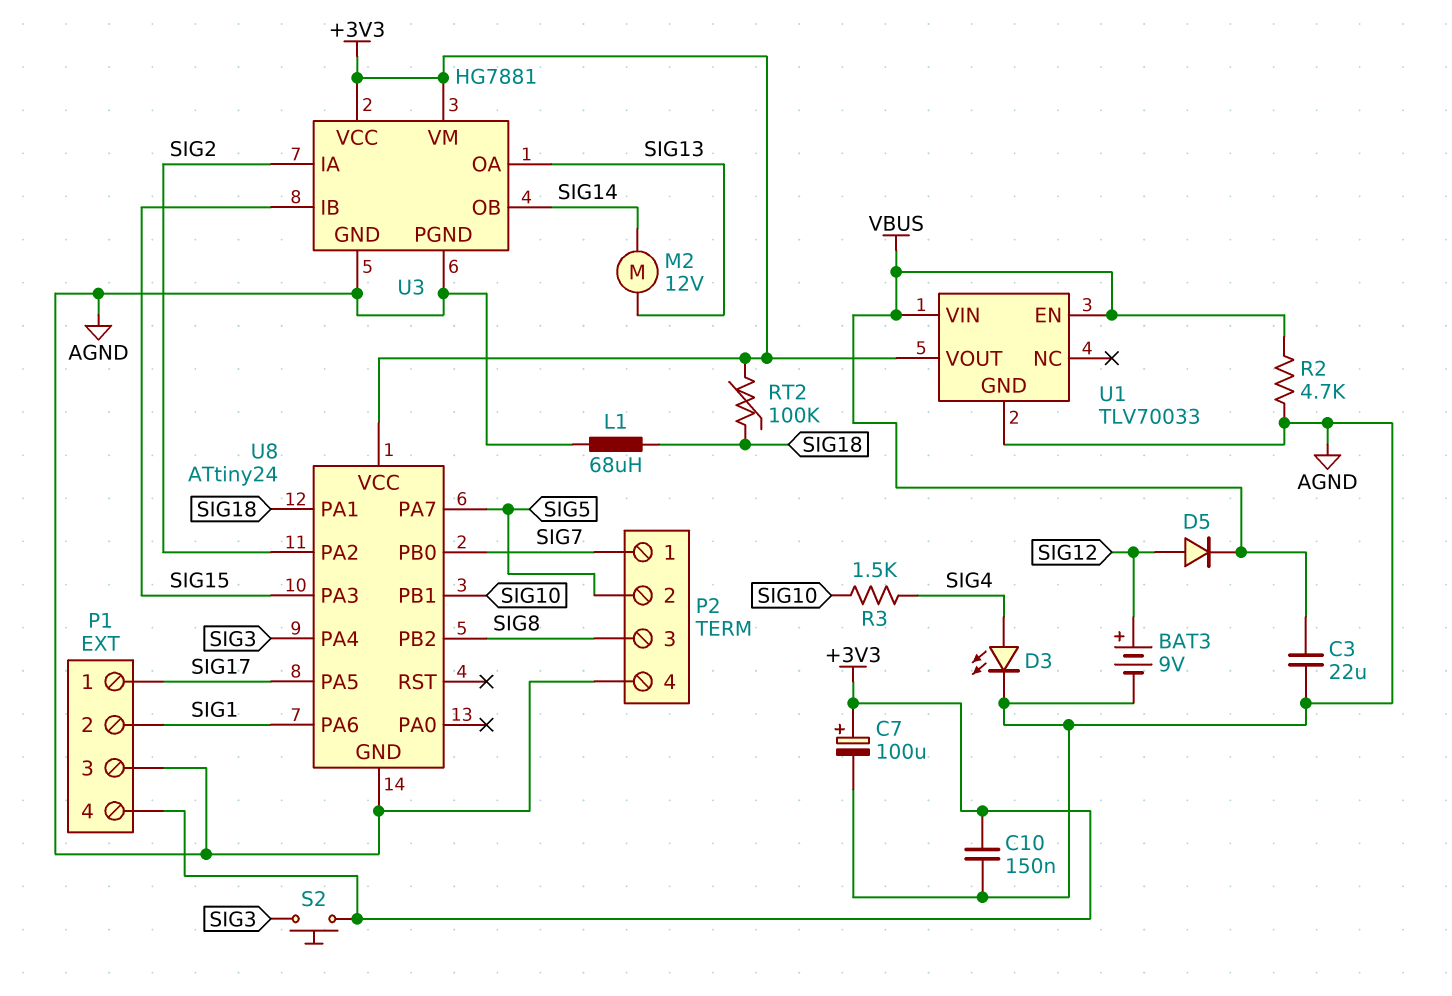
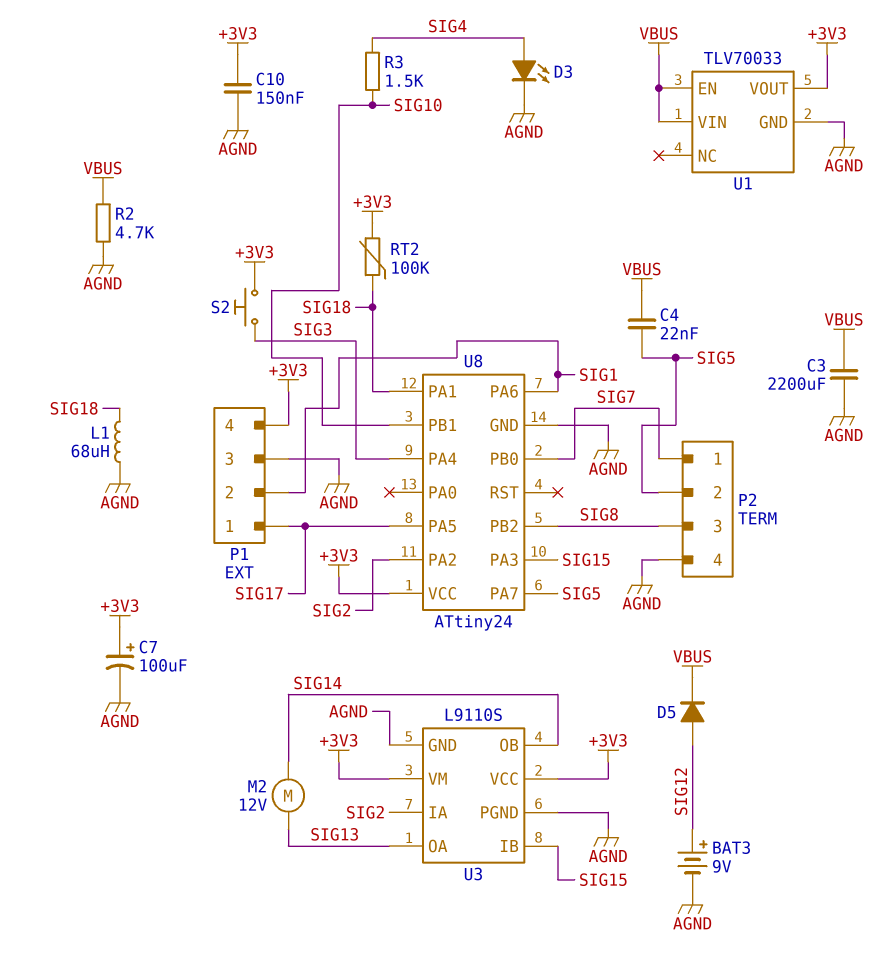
C3: 22uF (AGND, VBUS) -> 2200uF (AGND, VBUS)
C4: none -> 22nF (SIG5, VBUS)
U3: HG7881 -> L9110S

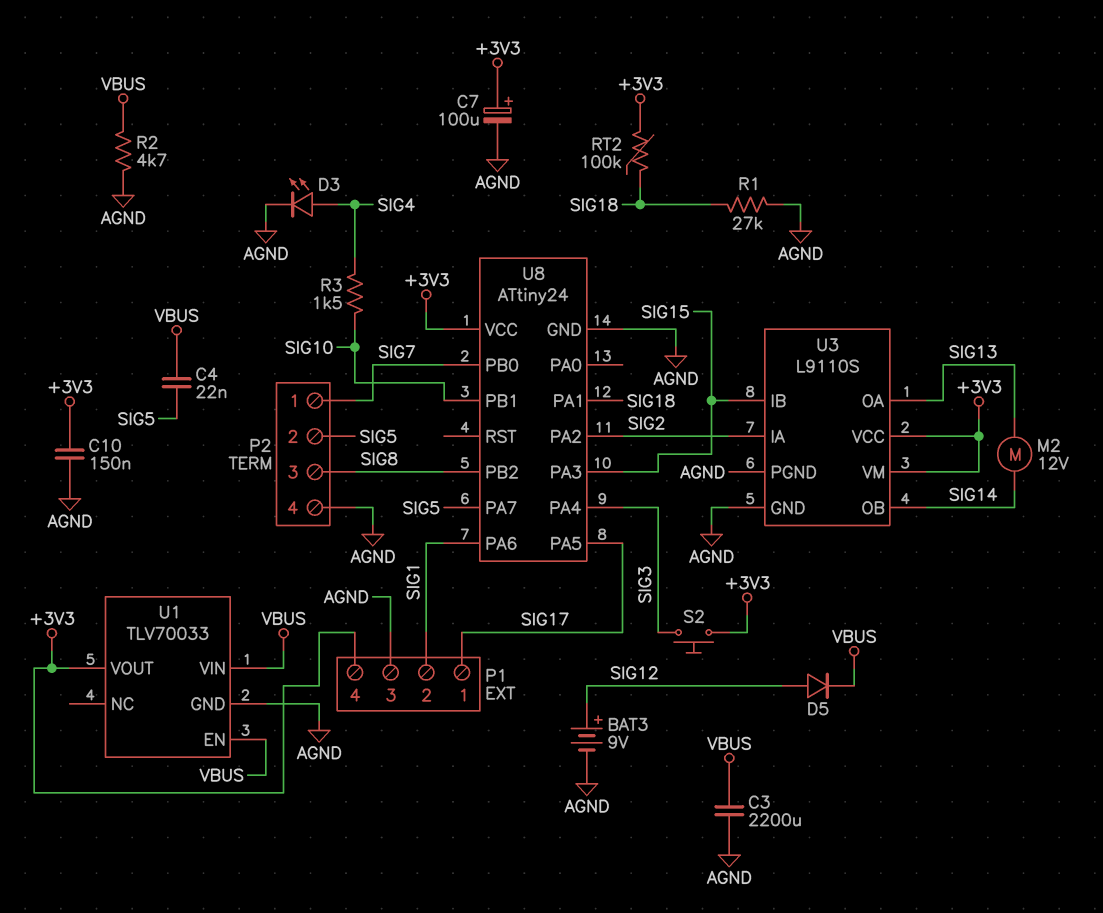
L1: 68uH (AGND, SIG18) -> none
R1: none -> 27k (AGND, SIG18)

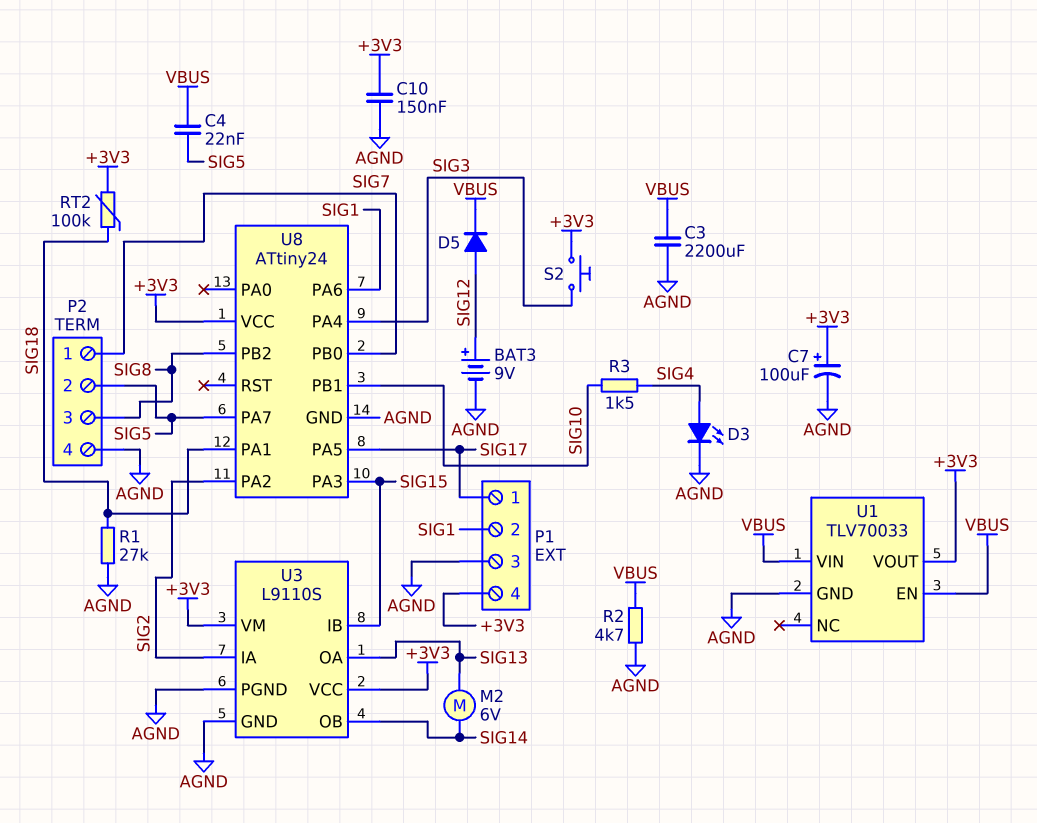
M2: motor 12V (SIG13, SIG14) -> motor 6V (SIG13, SIG14)

